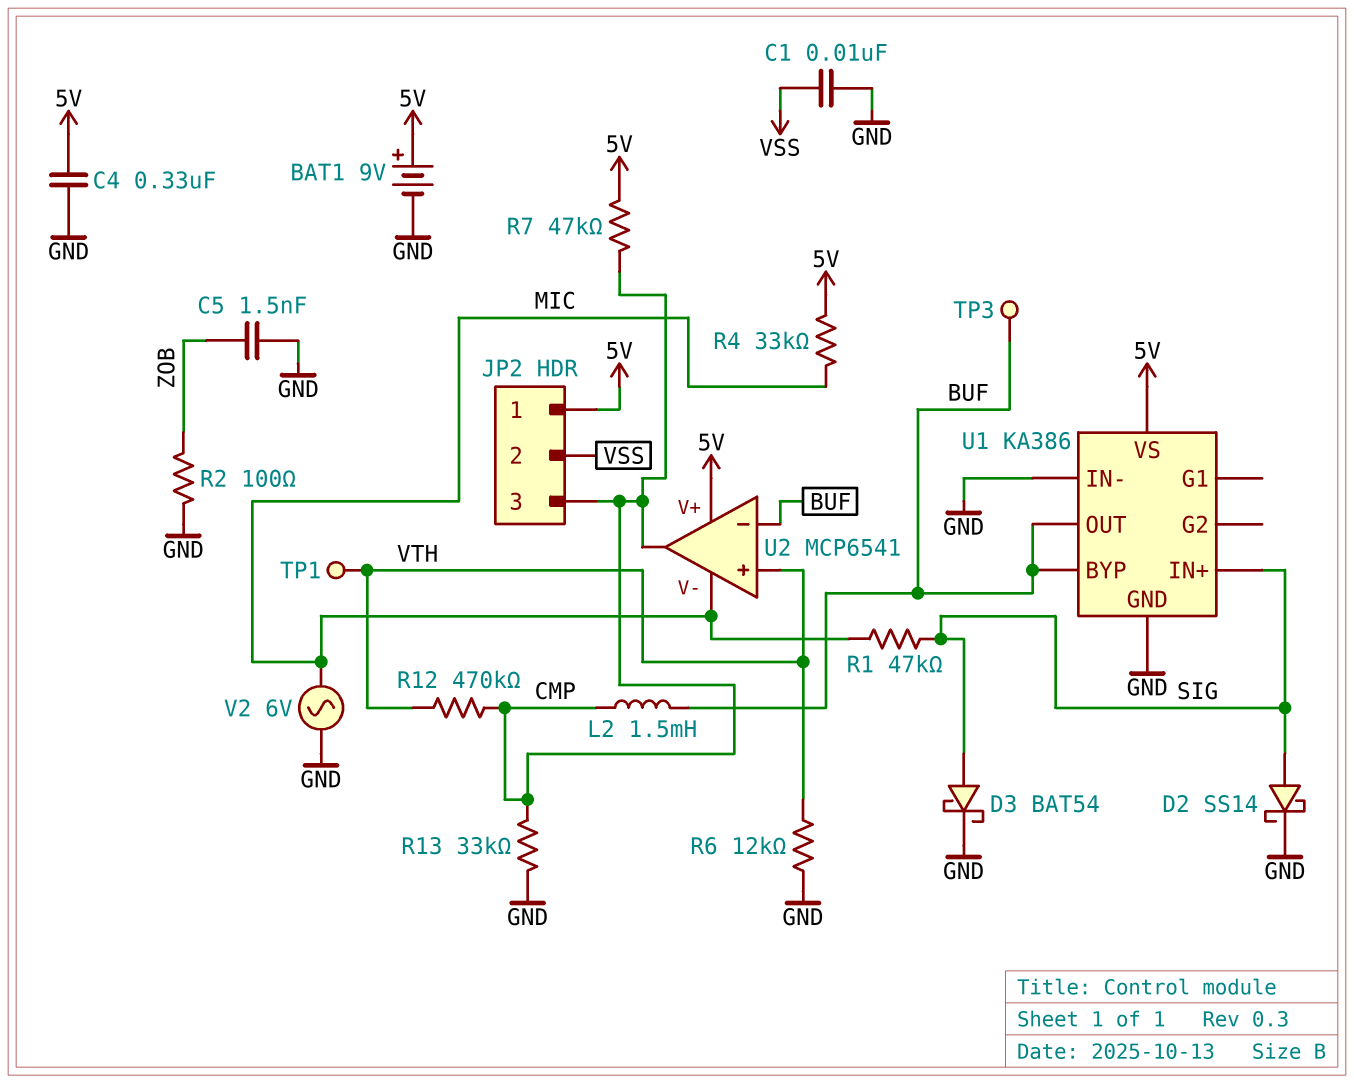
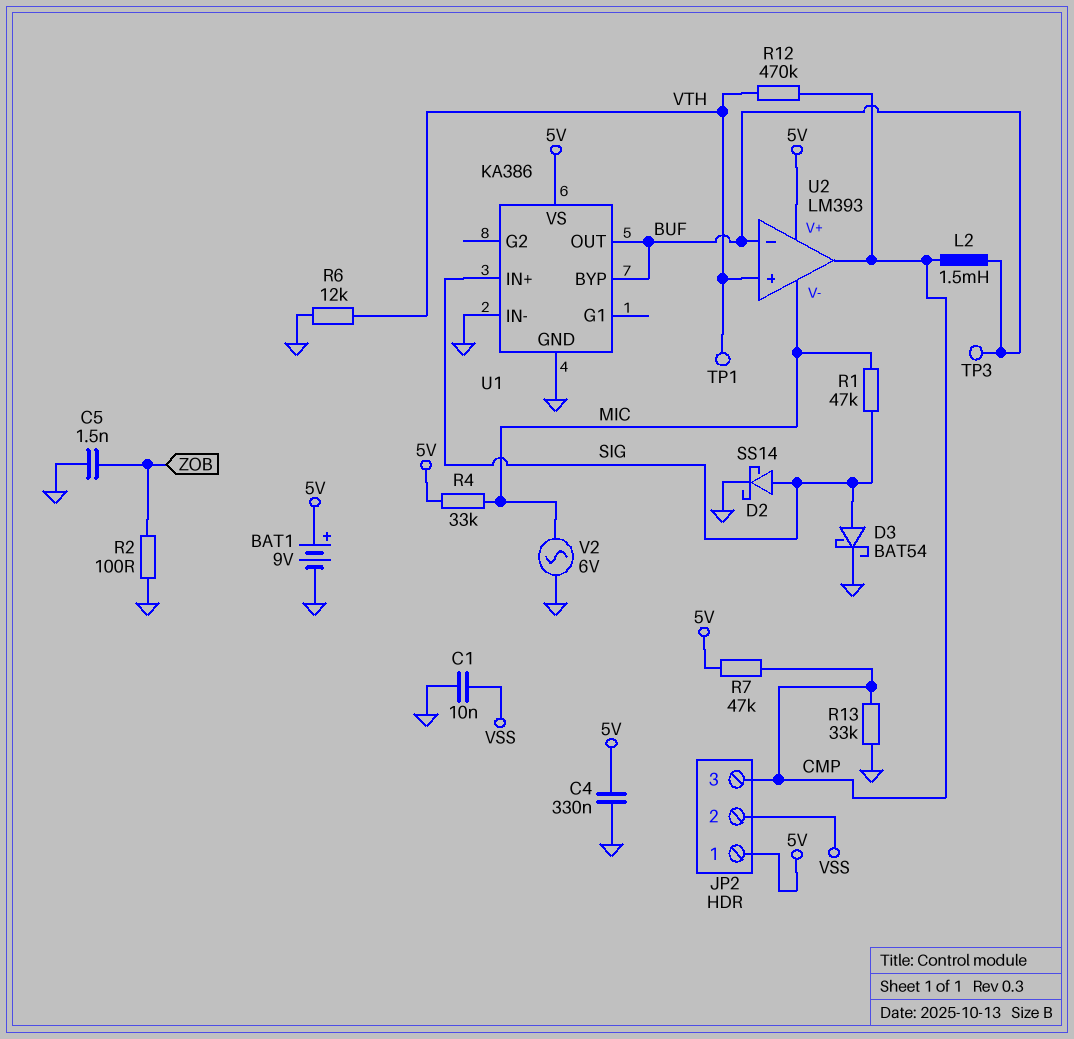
U2: MCP6541 -> LM393

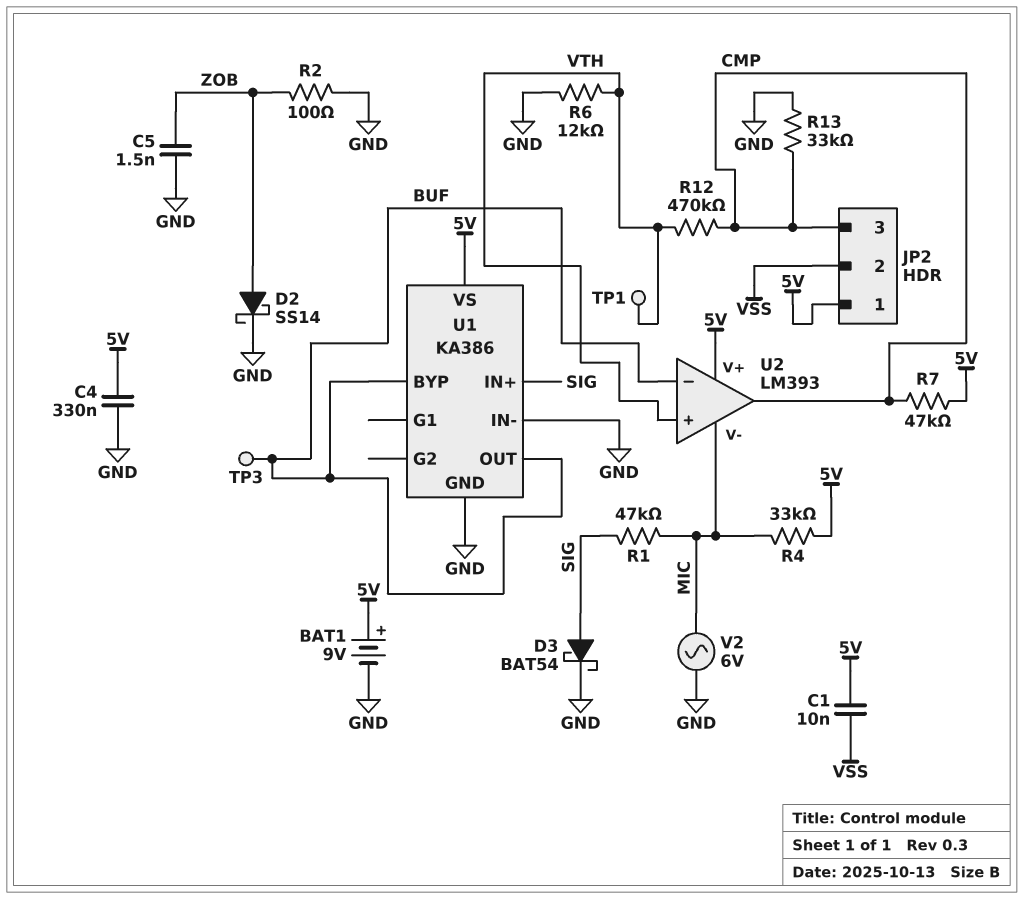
C1: 10nF (GND, VSS) -> 10nF (5V, VSS)
D2: schottky SS14 (A SIG, K GND) -> schottky SS14 (A ZOB, K GND)
L2: 1.5mH (BUF, CMP) -> none

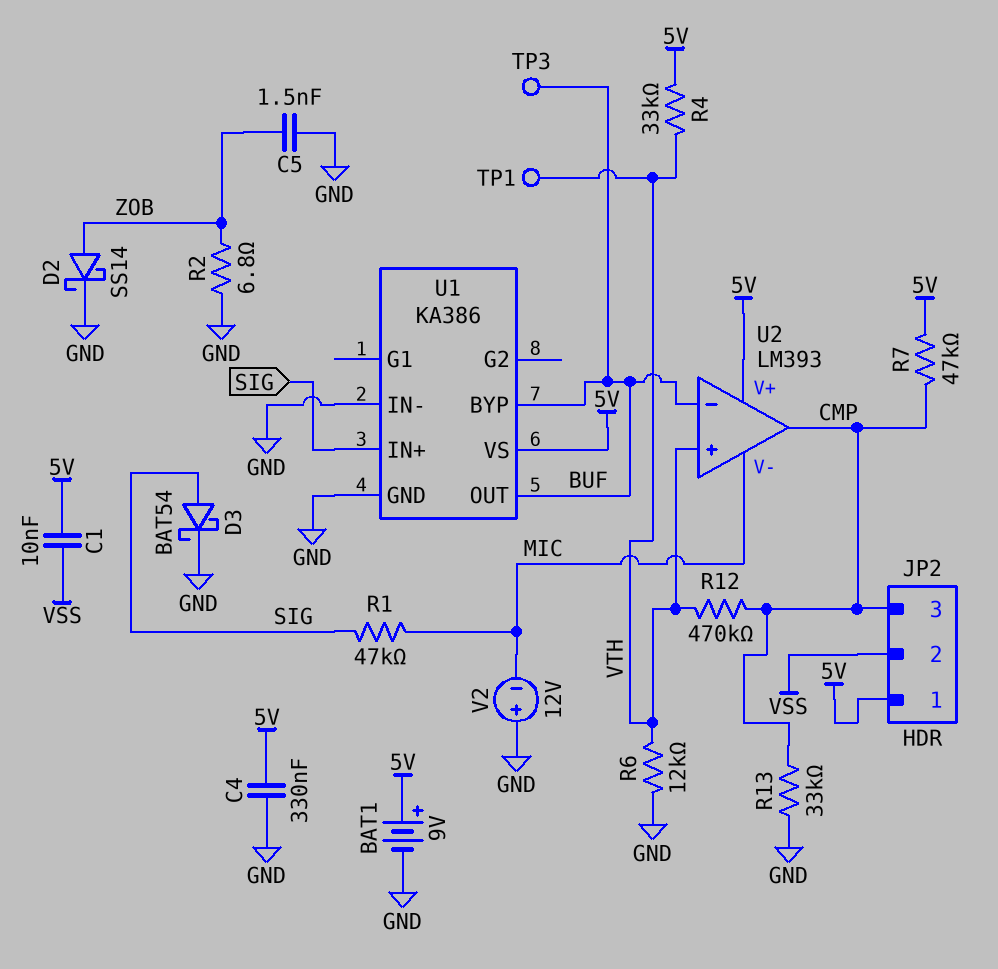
R2: 100 (GND, ZOB) -> 6.8 (GND, ZOB)
R4: 33k (5V, MIC) -> 33k (5V, VTH)
V2: AC 6V (GND, MIC) -> 12V (plus GND, minus MIC)

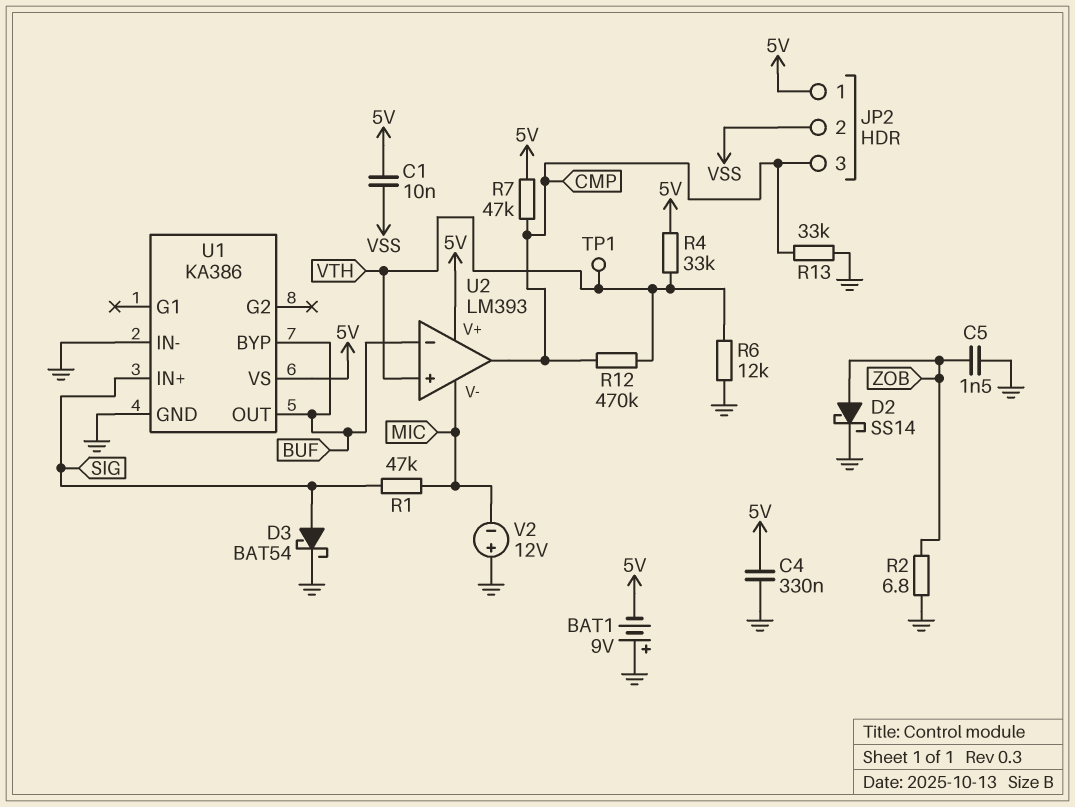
BAT1: 9V (plus 5V, minus GND) -> 9V (plus GND, minus 5V)
TP3: test point (BUF) -> none

